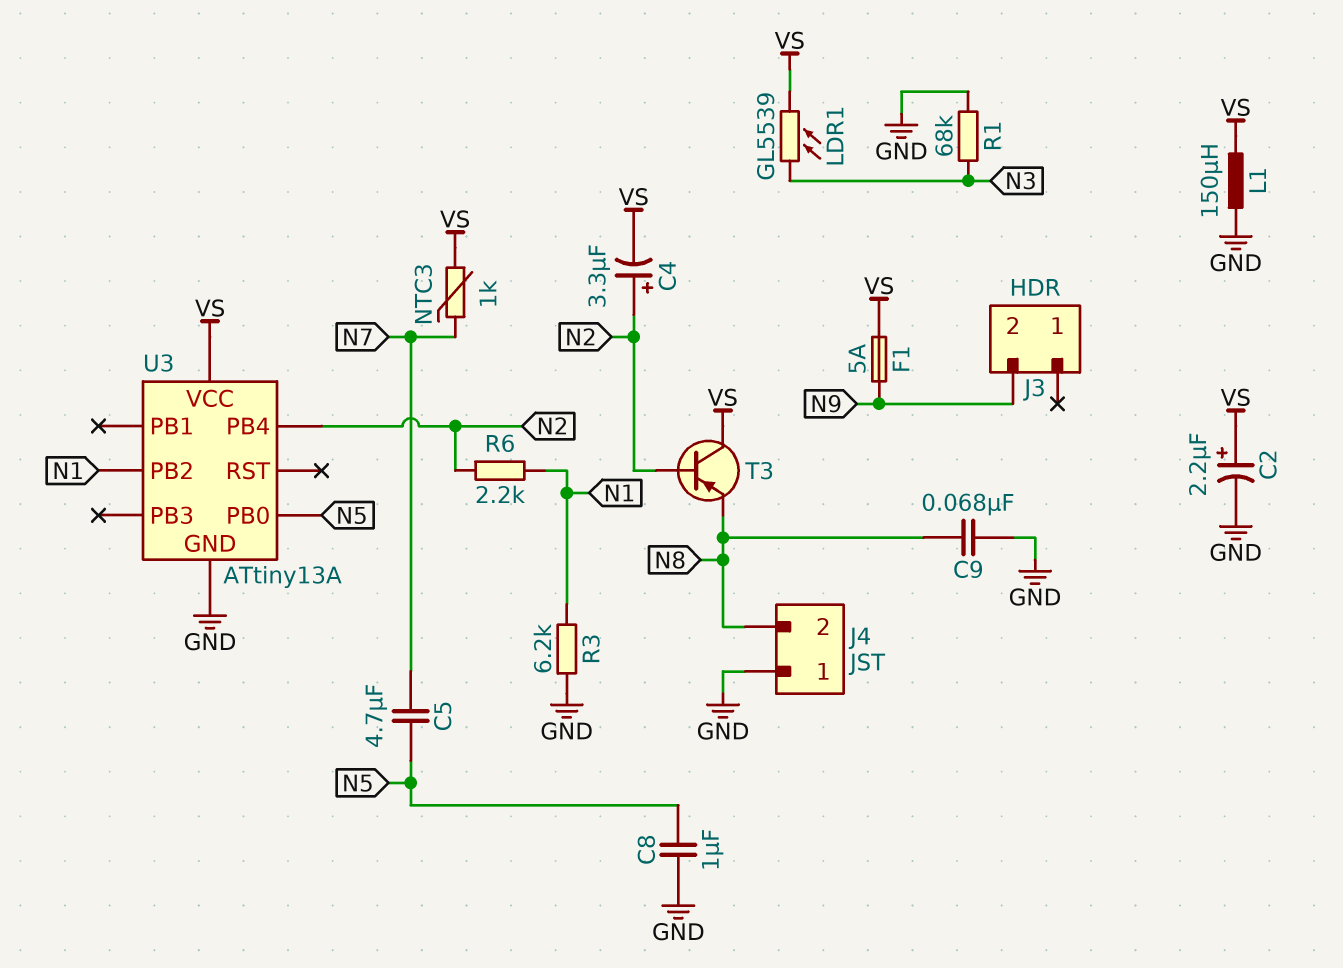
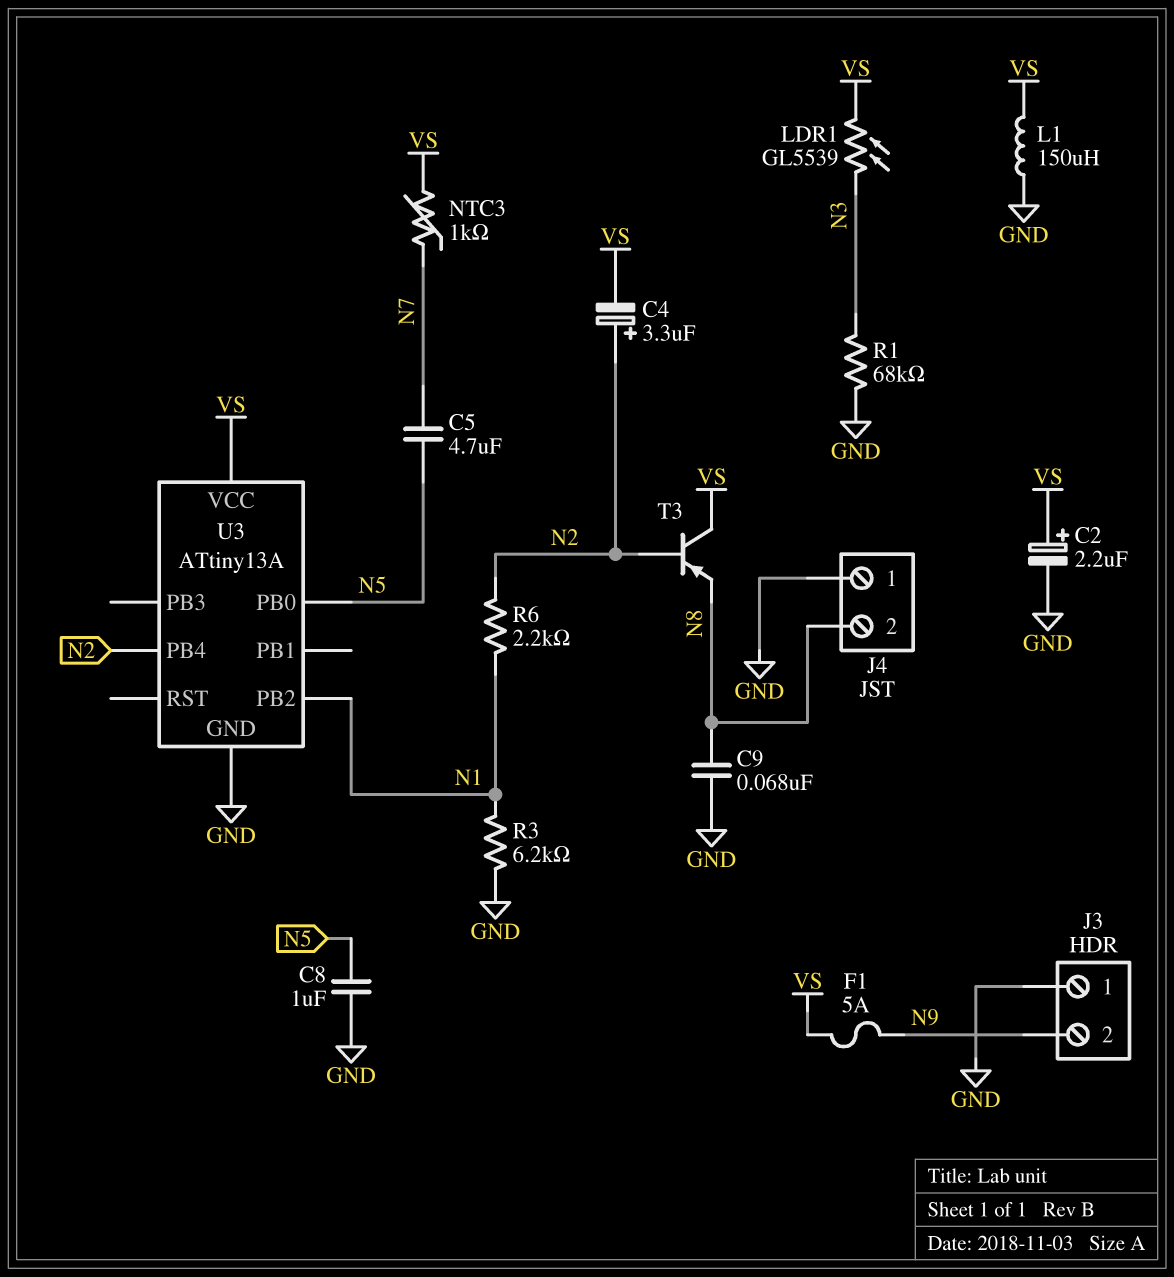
J3 pin 1: none -> GND

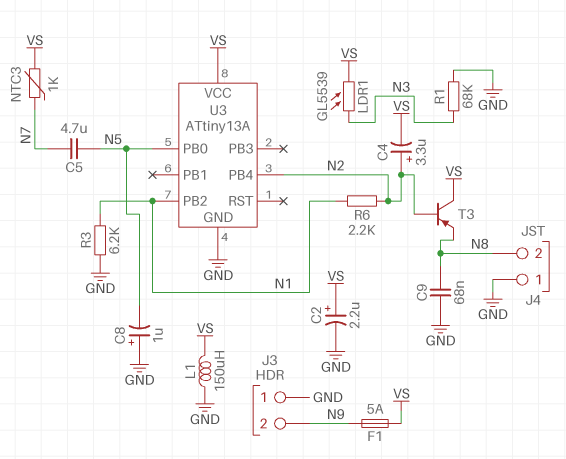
C8: 1uF (GND, N5) -> 1uF (plus GND, minus N5)

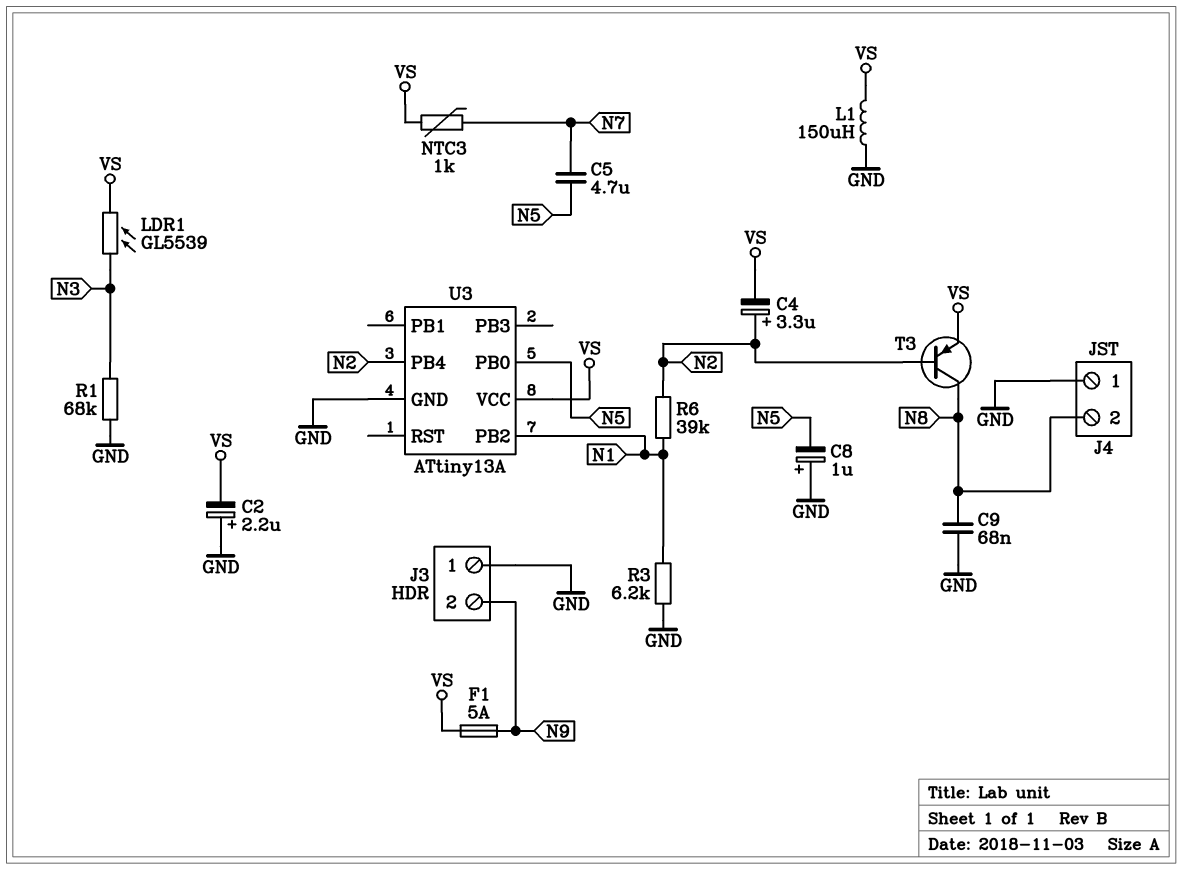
C2: 2.2uF (plus VS, minus GND) -> 2.2uF (plus GND, minus VS)
R6: 2.2k (N1, N2) -> 39k (N1, N2)
T3: PNP (B N2, C VS, E N8) -> PNP (B N2, C N8, E VS)

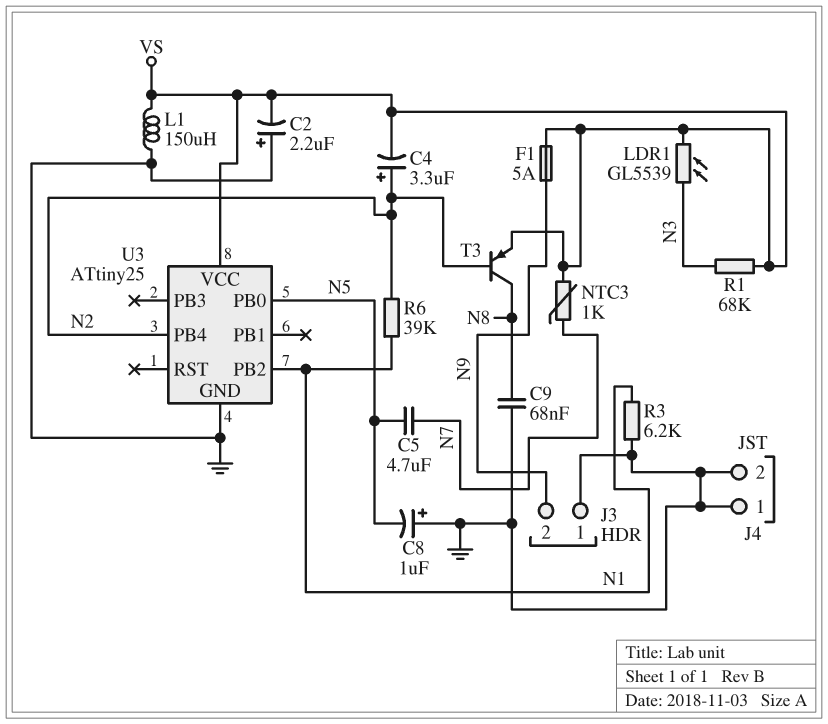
J4 pin 2: N8 -> GND
R1: 68k (GND, N3) -> 68k (N3, VS)
U3: ATtiny13A -> ATtiny25

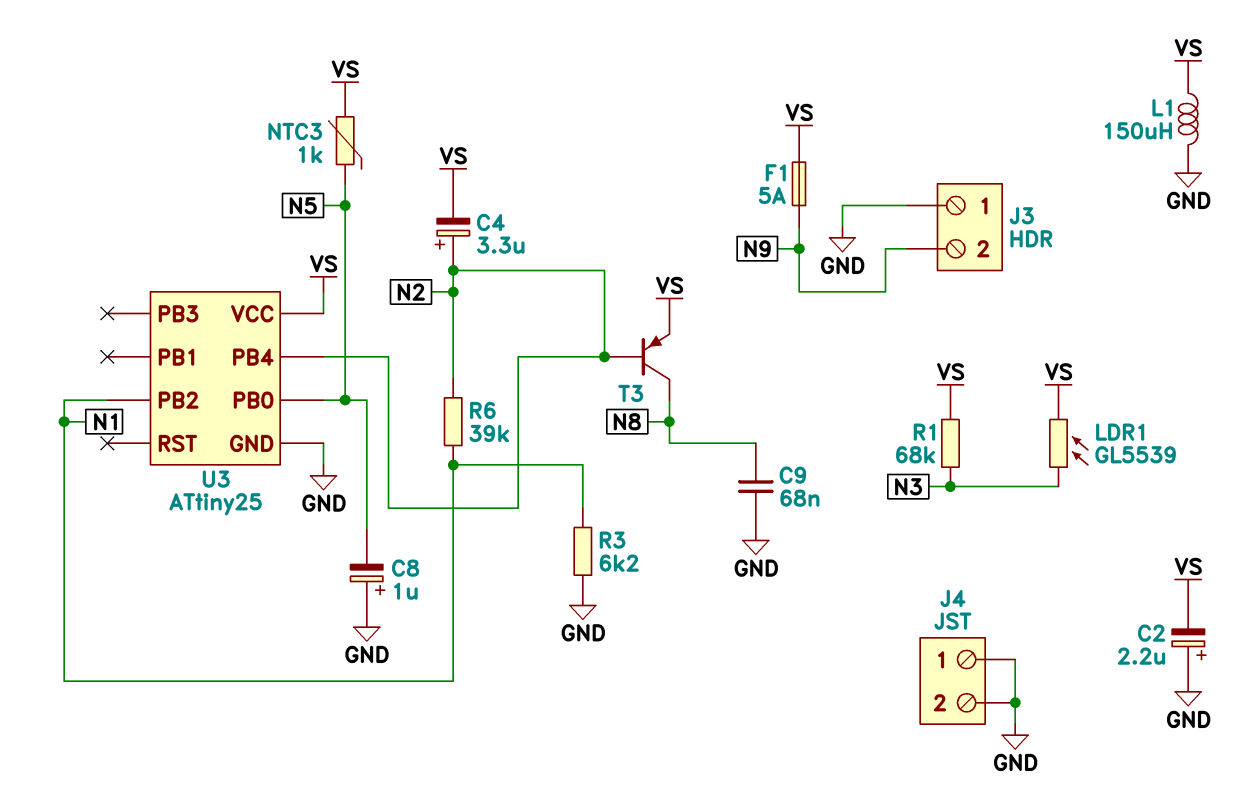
C5: 4.7uF (N5, N7) -> none
NTC3: 1k (N7, VS) -> 1k (N5, VS)

